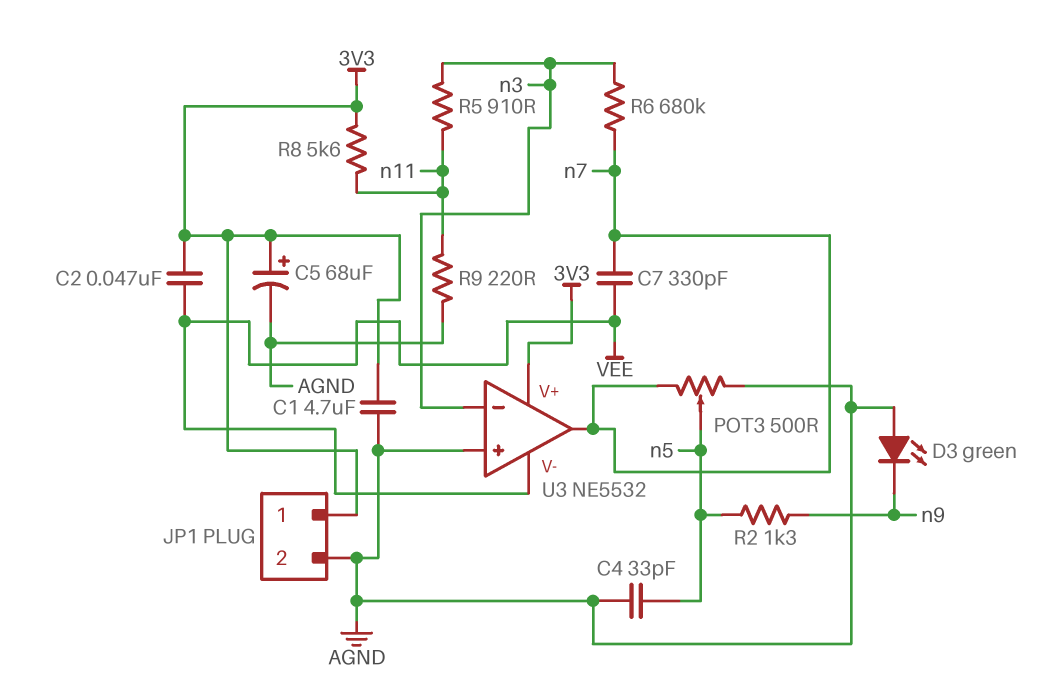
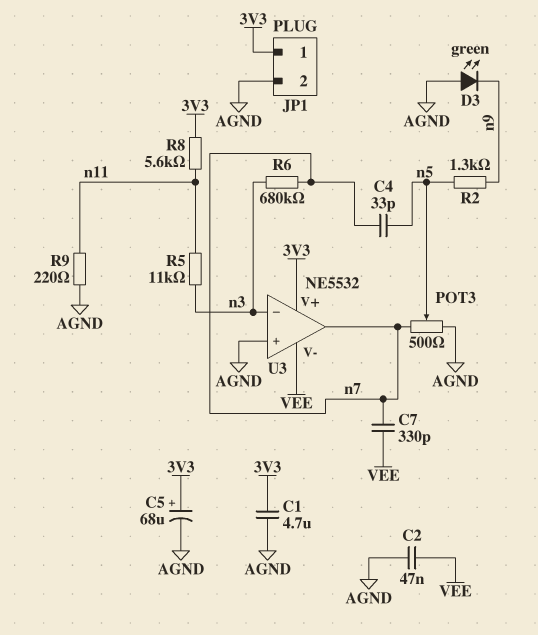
C2: 47nF (3V3, VEE) -> 47nF (AGND, VEE)
C4: 33pF (AGND, n5) -> 33pF (n5, n7)
R5: 910 (n3, n11) -> 11k (n3, n11)

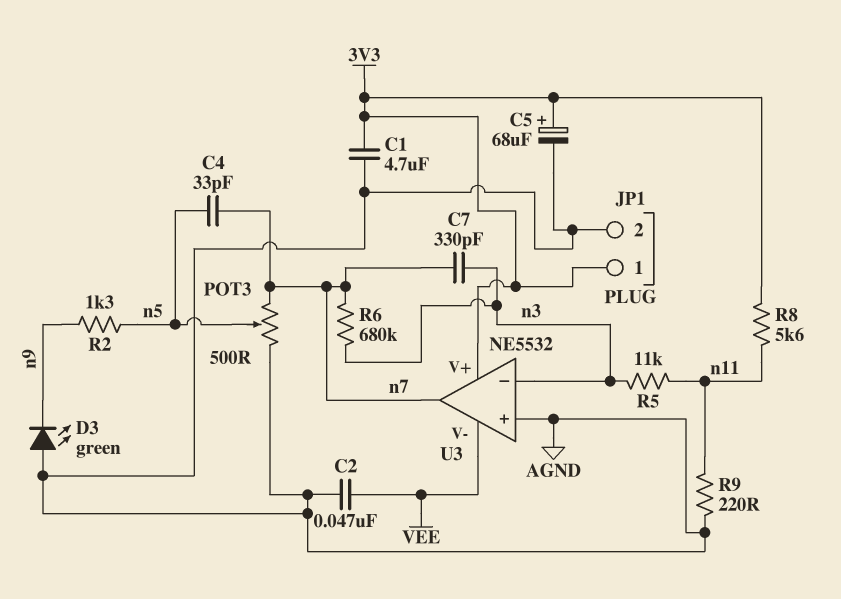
C7: 330pF (VEE, n7) -> 330pF (n3, n7)

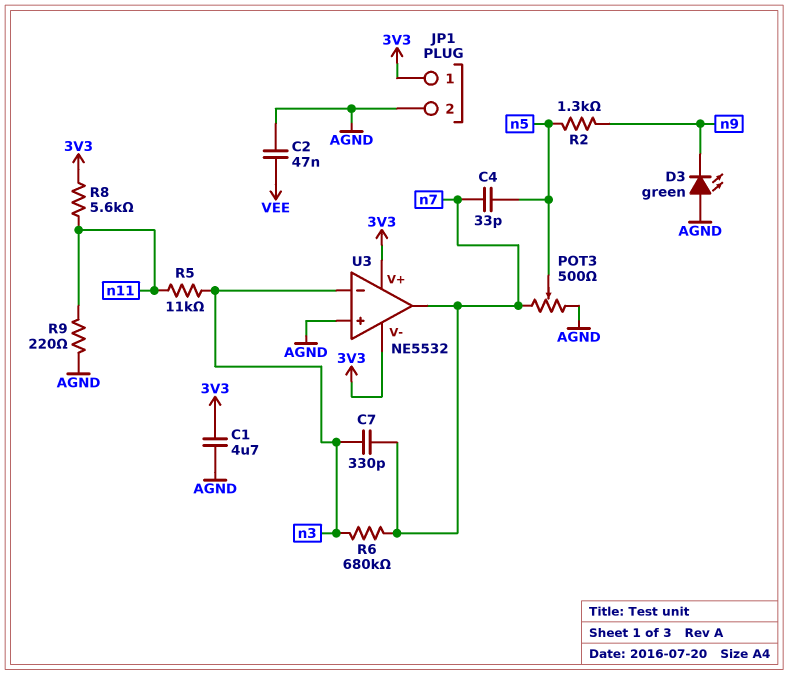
C5: 68uF (plus 3V3, minus AGND) -> none
U3 pin V-: VEE -> 3V3

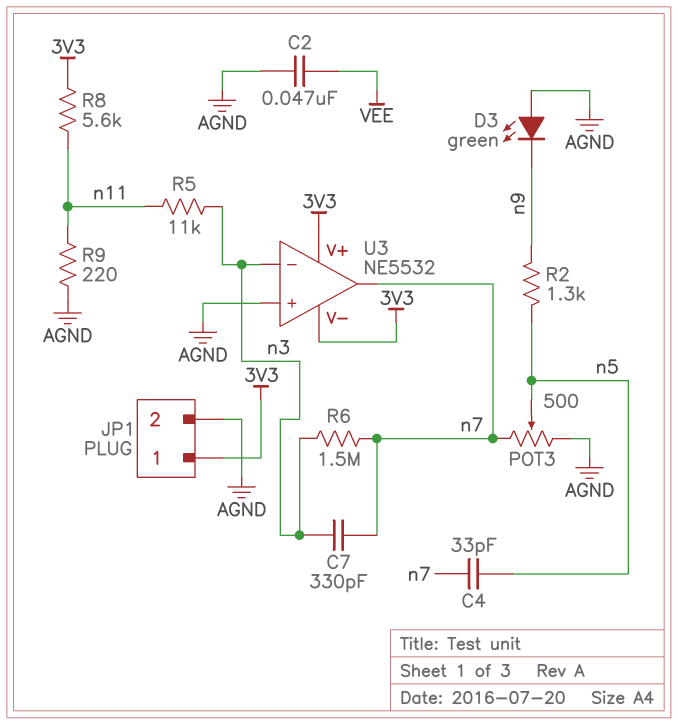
C1: 4.7uF (3V3, AGND) -> none
R6: 680k (n3, n7) -> 1.5M (n3, n7)

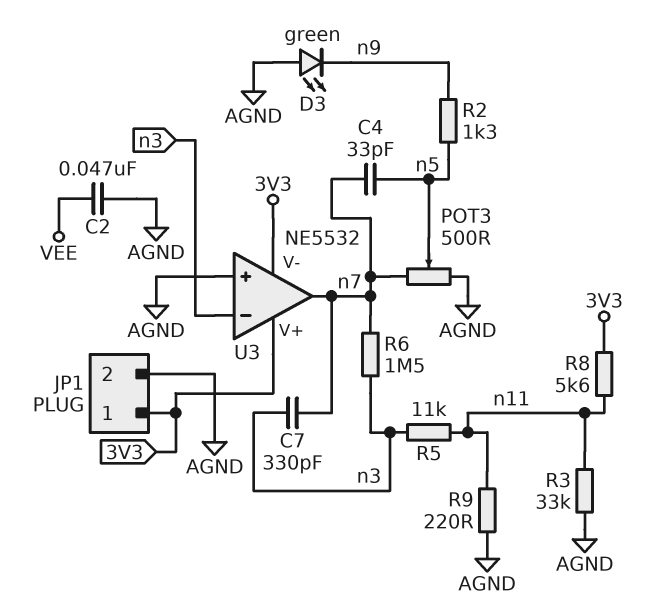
R3: none -> 33k (AGND, n11)

